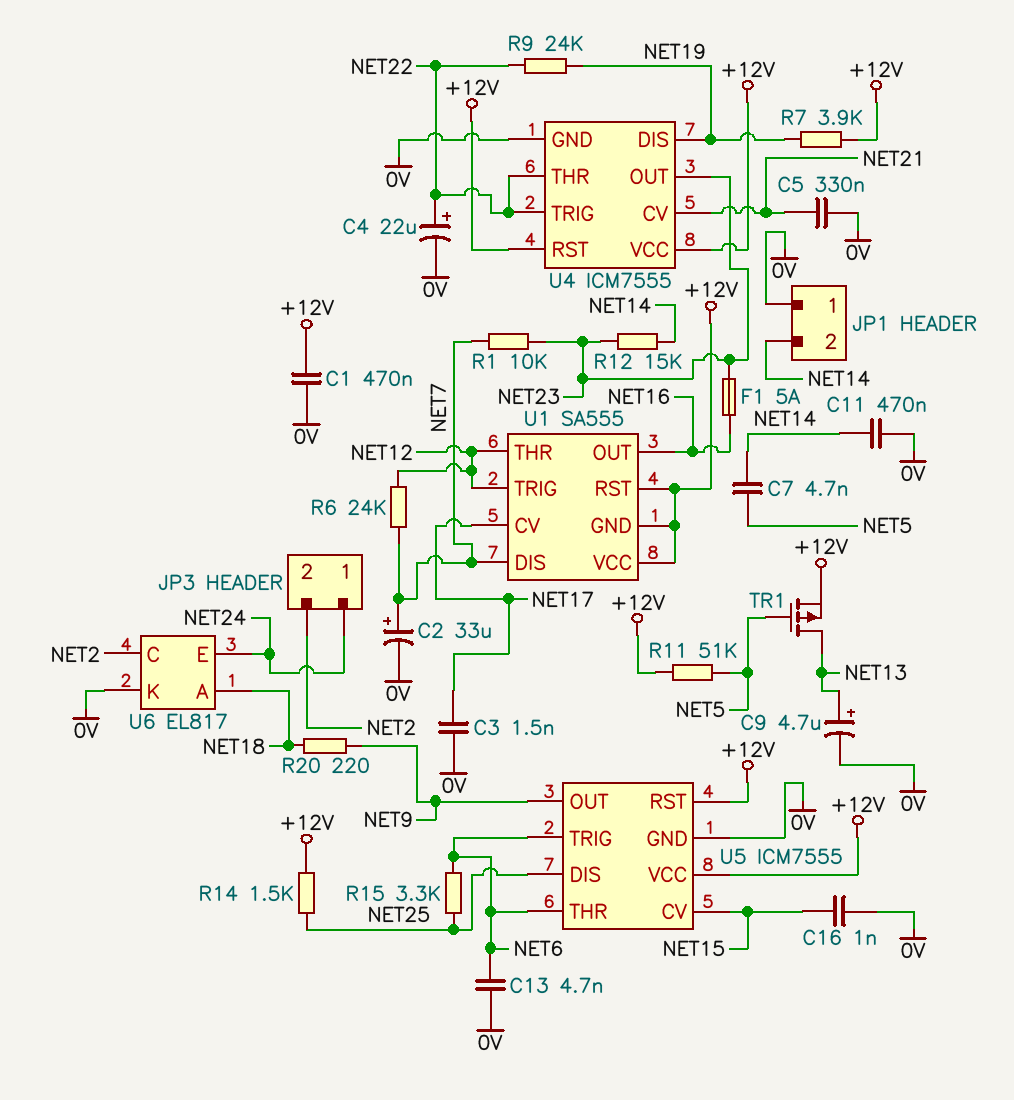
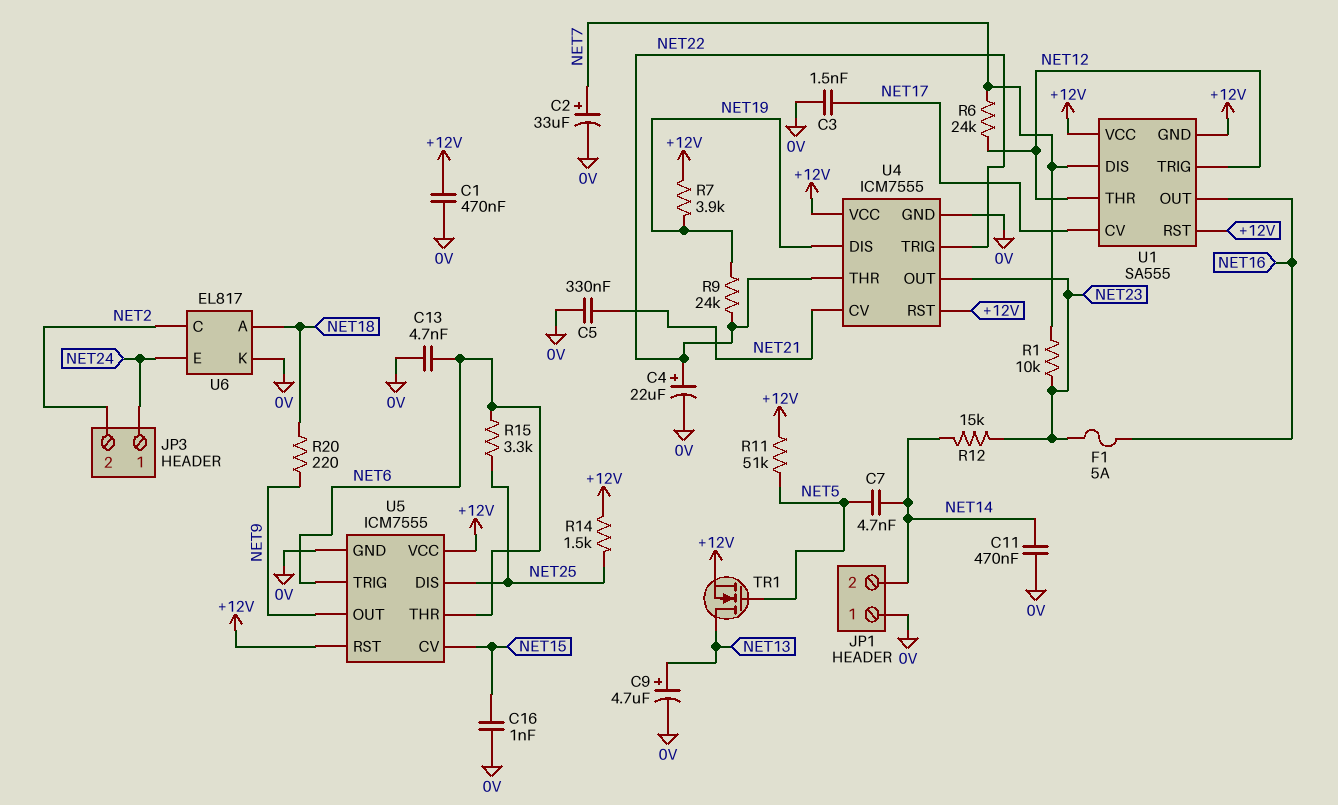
TR1: PMOS (G NET5, D NET13, S +12V) -> NMOS (G NET5, D NET13, S +12V)

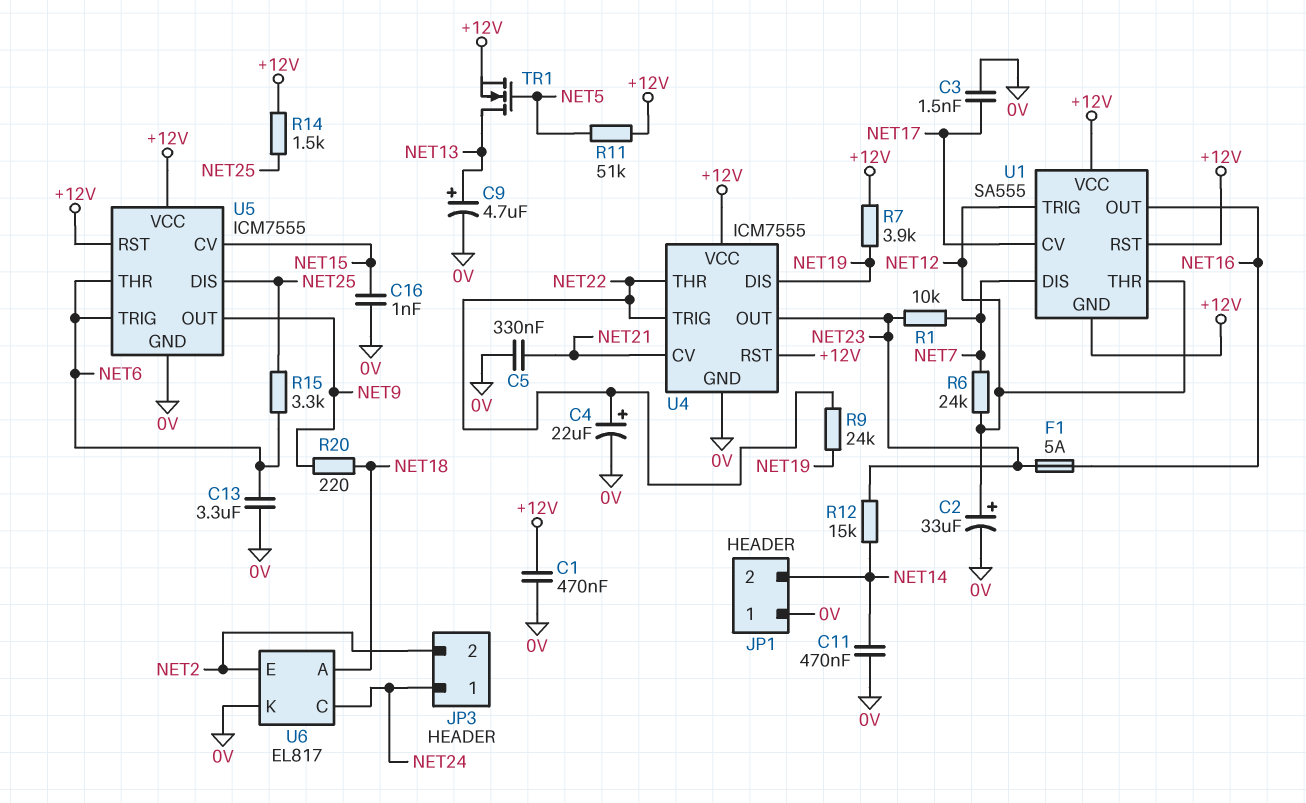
C2: 33uF (plus NET7, minus 0V) -> 33uF (plus NET12, minus 0V)
C7: 4.7nF (NET5, NET14) -> none
C13: 4.7nF (0V, NET6) -> 3.3uF (0V, NET6)
U6 pin C: NET2 -> NET24
U6 pin E: NET24 -> NET2

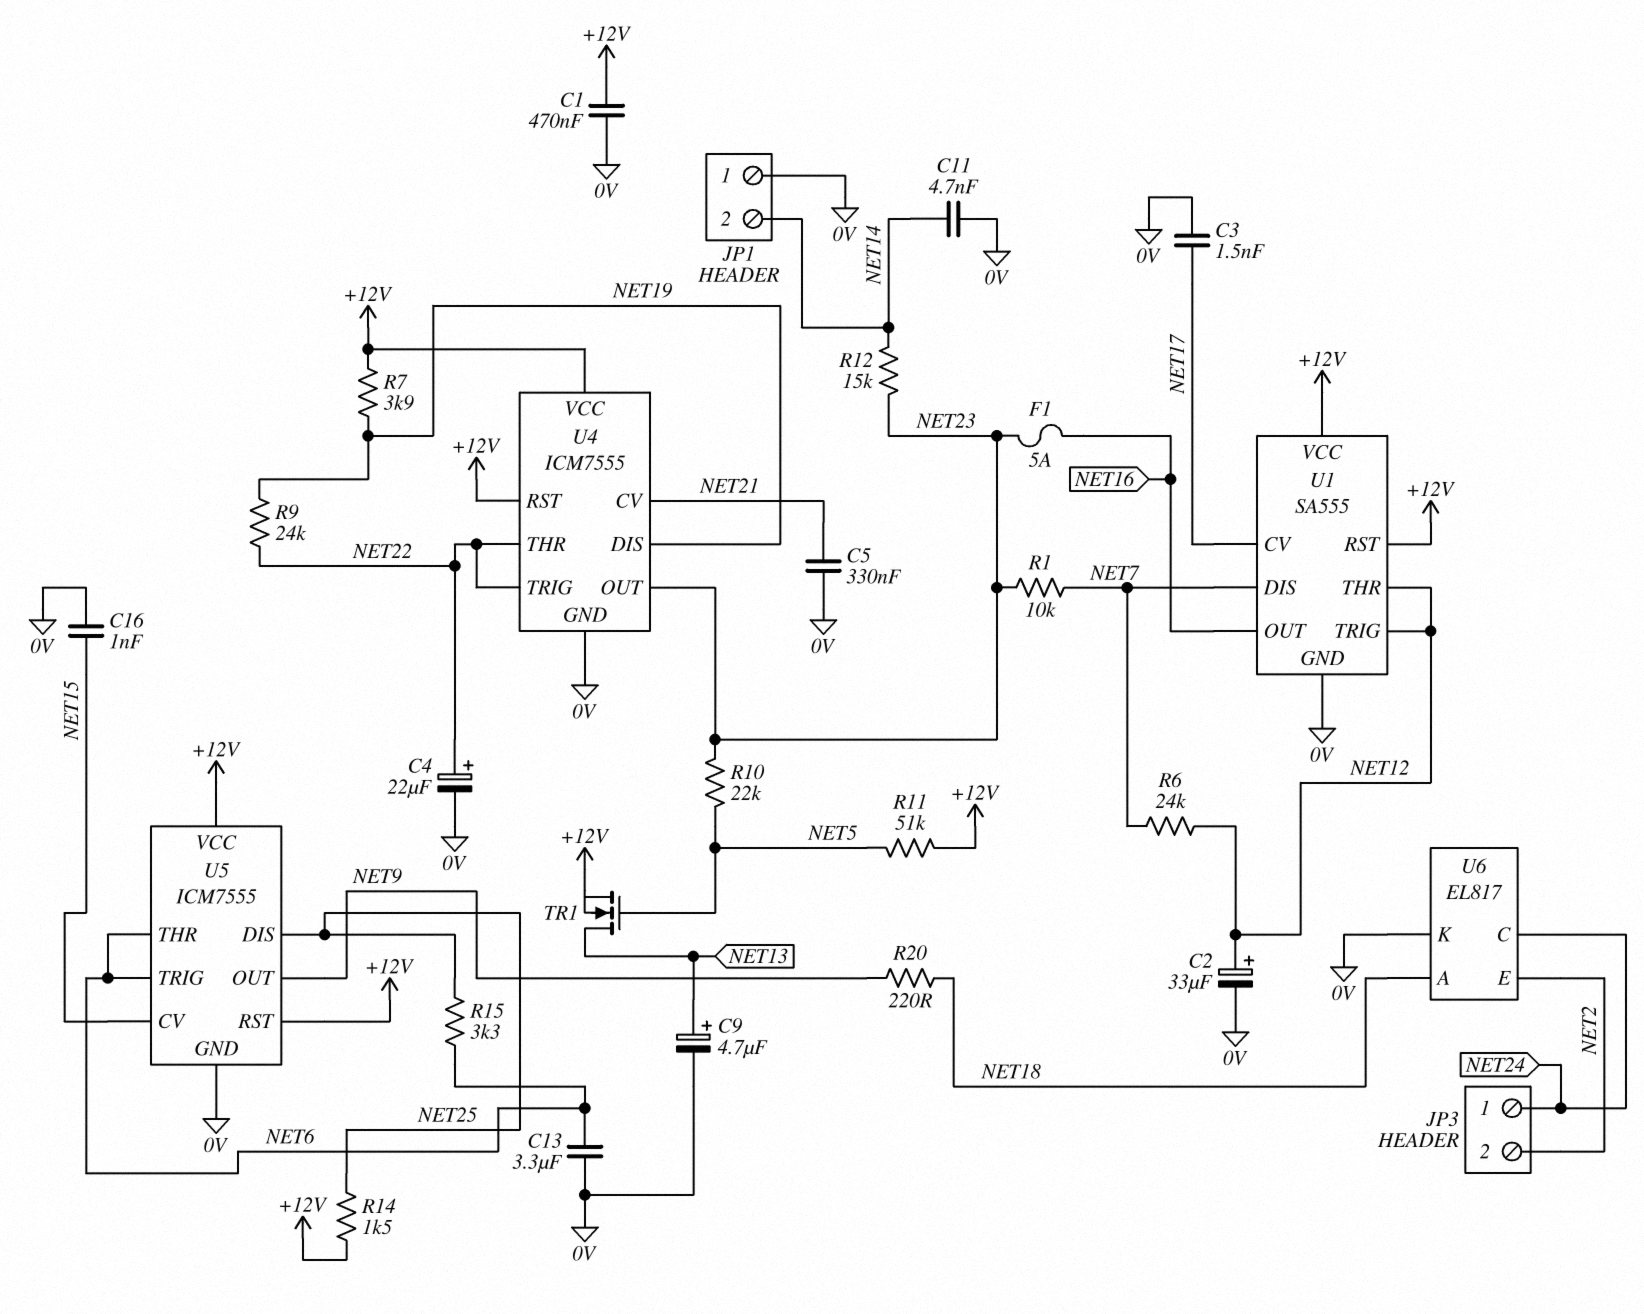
C11: 470nF (0V, NET14) -> 4.7nF (0V, NET14)
R10: none -> 22k (NET5, NET23)
U1 pin GND: +12V -> 0V

